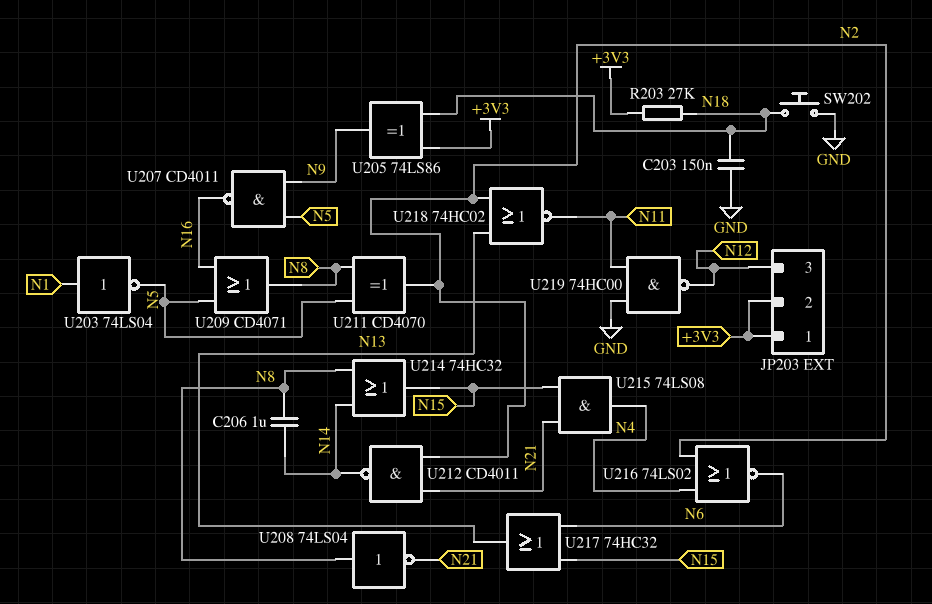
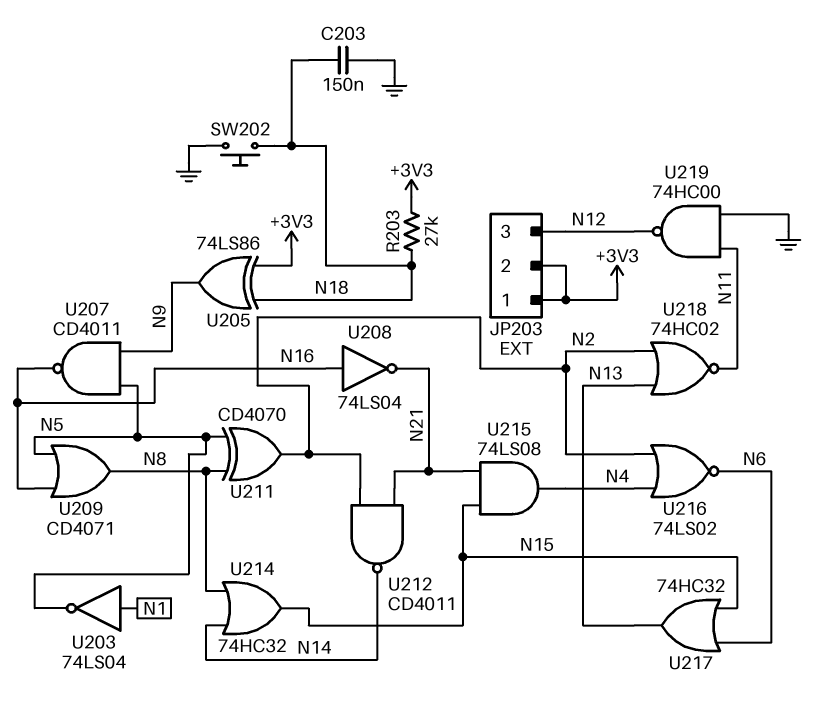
C206: 1uF (N8, N14) -> none
U208: NOT 74LS04 (in N8, out N21) -> NOT 74LS04 (in N16, out N21)

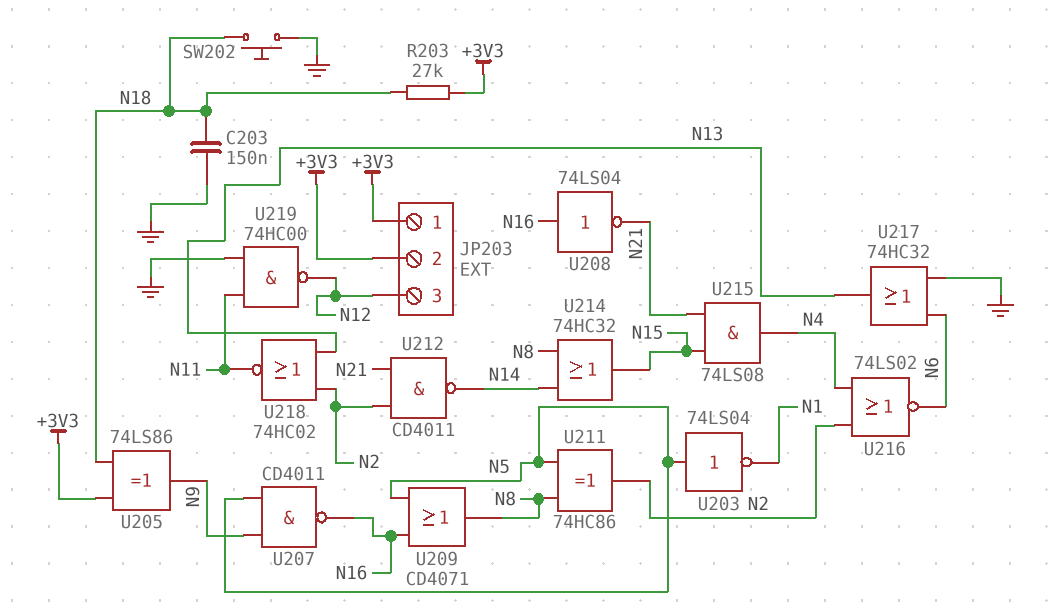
U203: NOT 74LS04 (in N1, out N5) -> NOT 74LS04 (in N5, out N1)
U211: XOR CD4070 (in N5, in N8, out N2) -> XOR 74HC86 (in N5, in N8, out N2)
U217: OR 74HC32 (in N6, in N15, out N13) -> OR 74HC32 (in GND, in N6, out N13)

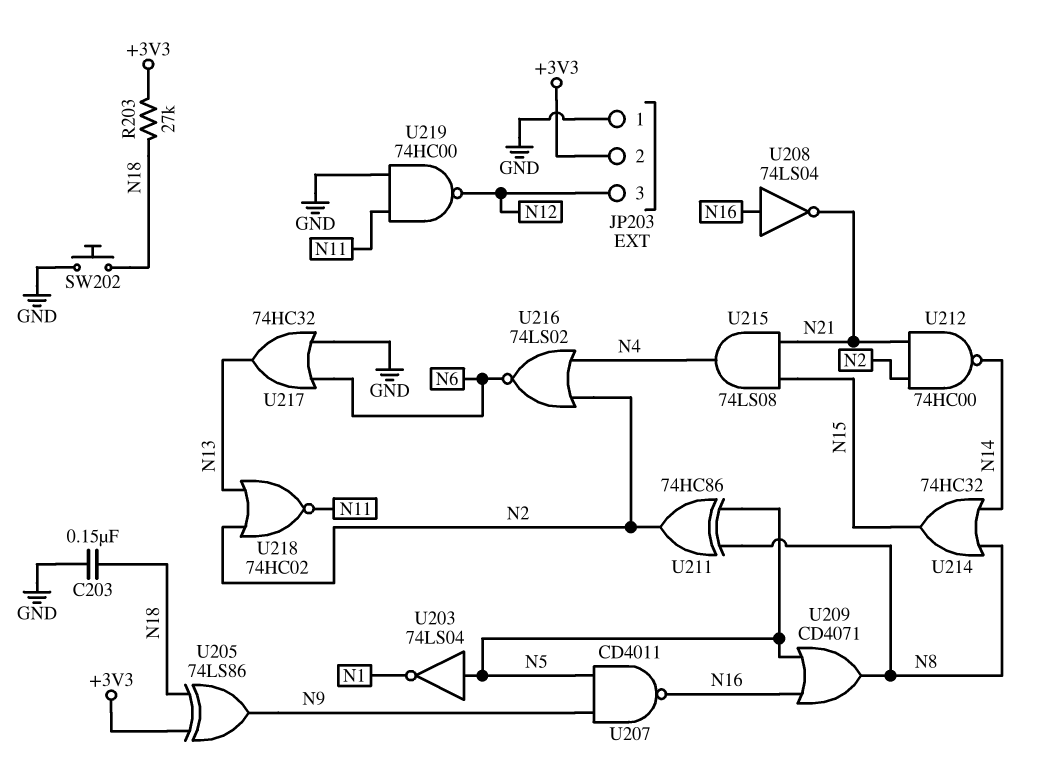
JP203 pin 1: +3V3 -> GND
U212: NAND CD4011 (in N2, in N21, out N14) -> NAND 74HC00 (in N2, in N21, out N14)

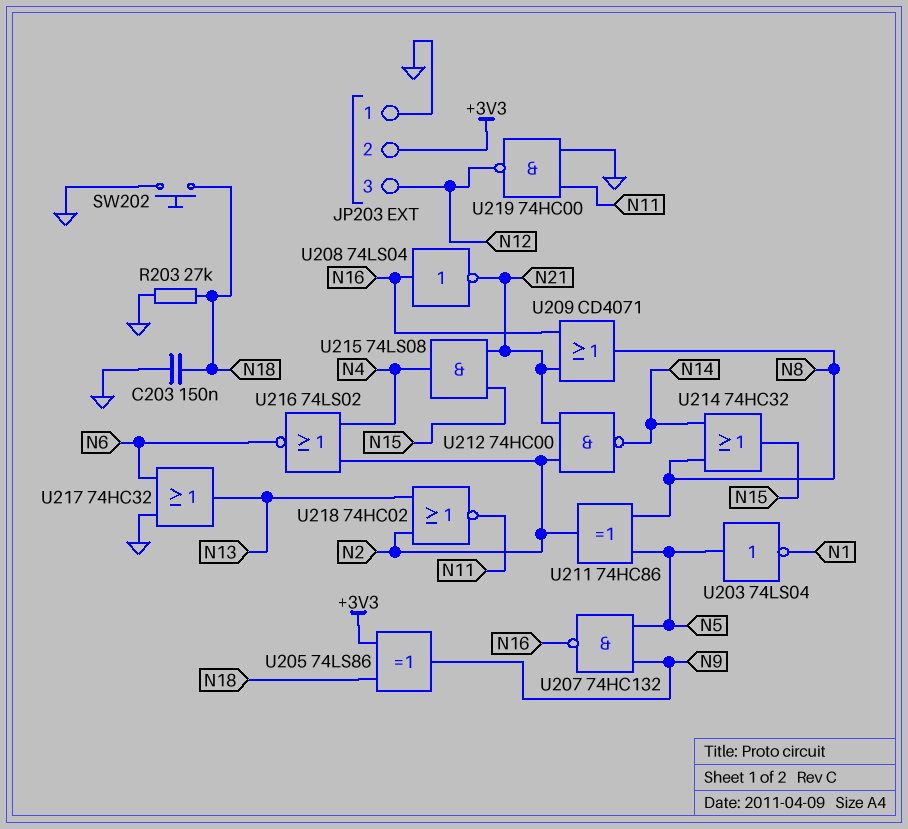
R203: 27k (+3V3, N18) -> 27k (GND, N18)
U207: NAND CD4011 (in N5, in N9, out N16) -> NAND 74HC132 (in N5, in N9, out N16)
U209: OR CD4071 (in N5, in N16, out N8) -> OR CD4071 (in N16, in N21, out N8)

